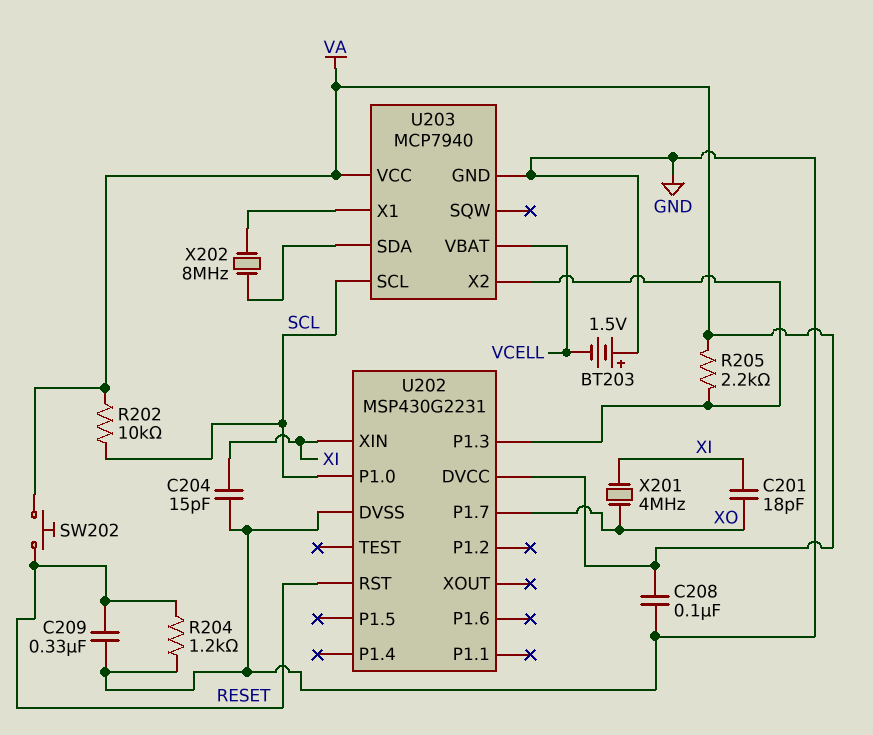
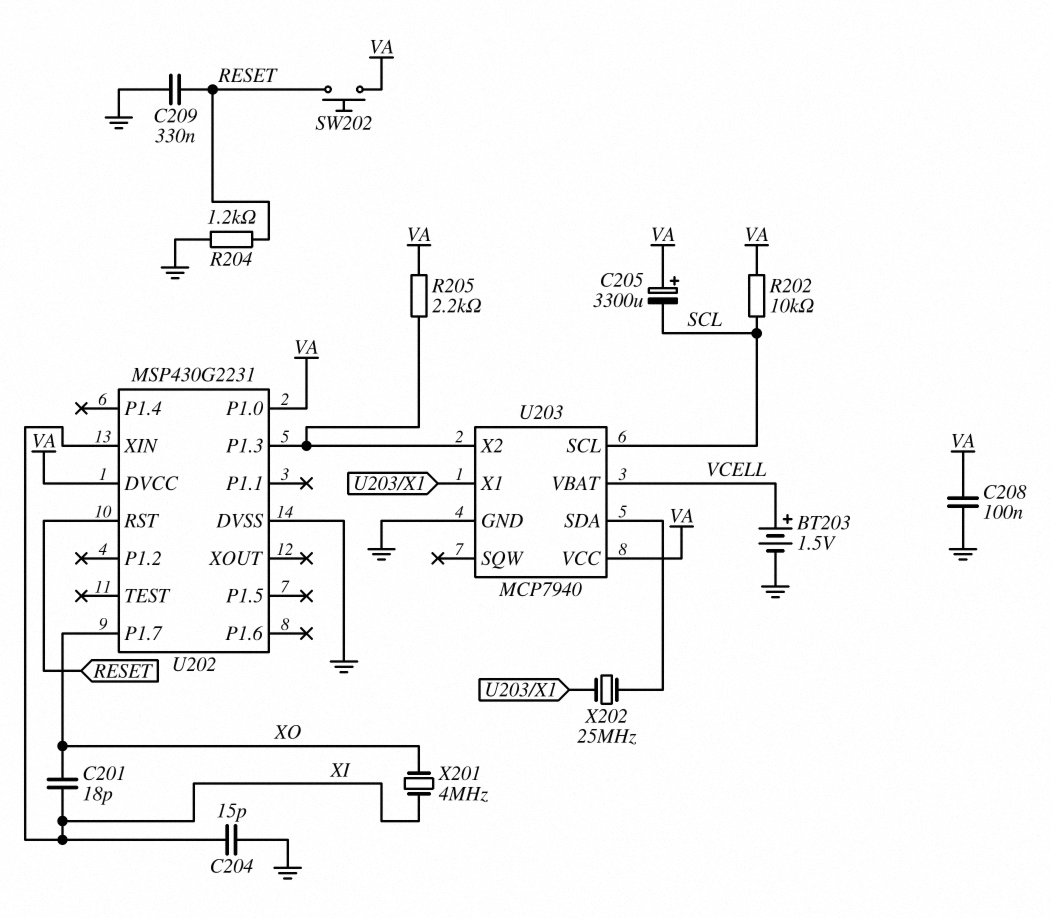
BT203: 1.5V (plus GND, minus VCELL) -> 1.5V (plus VCELL, minus GND)
C205: none -> 3300uF (plus VA, minus SCL)
U202 pin P1.0: SCL -> VA
X202: 8MHz (U203/SDA, U203/X1) -> 25MHz (U203/SDA, U203/X1)

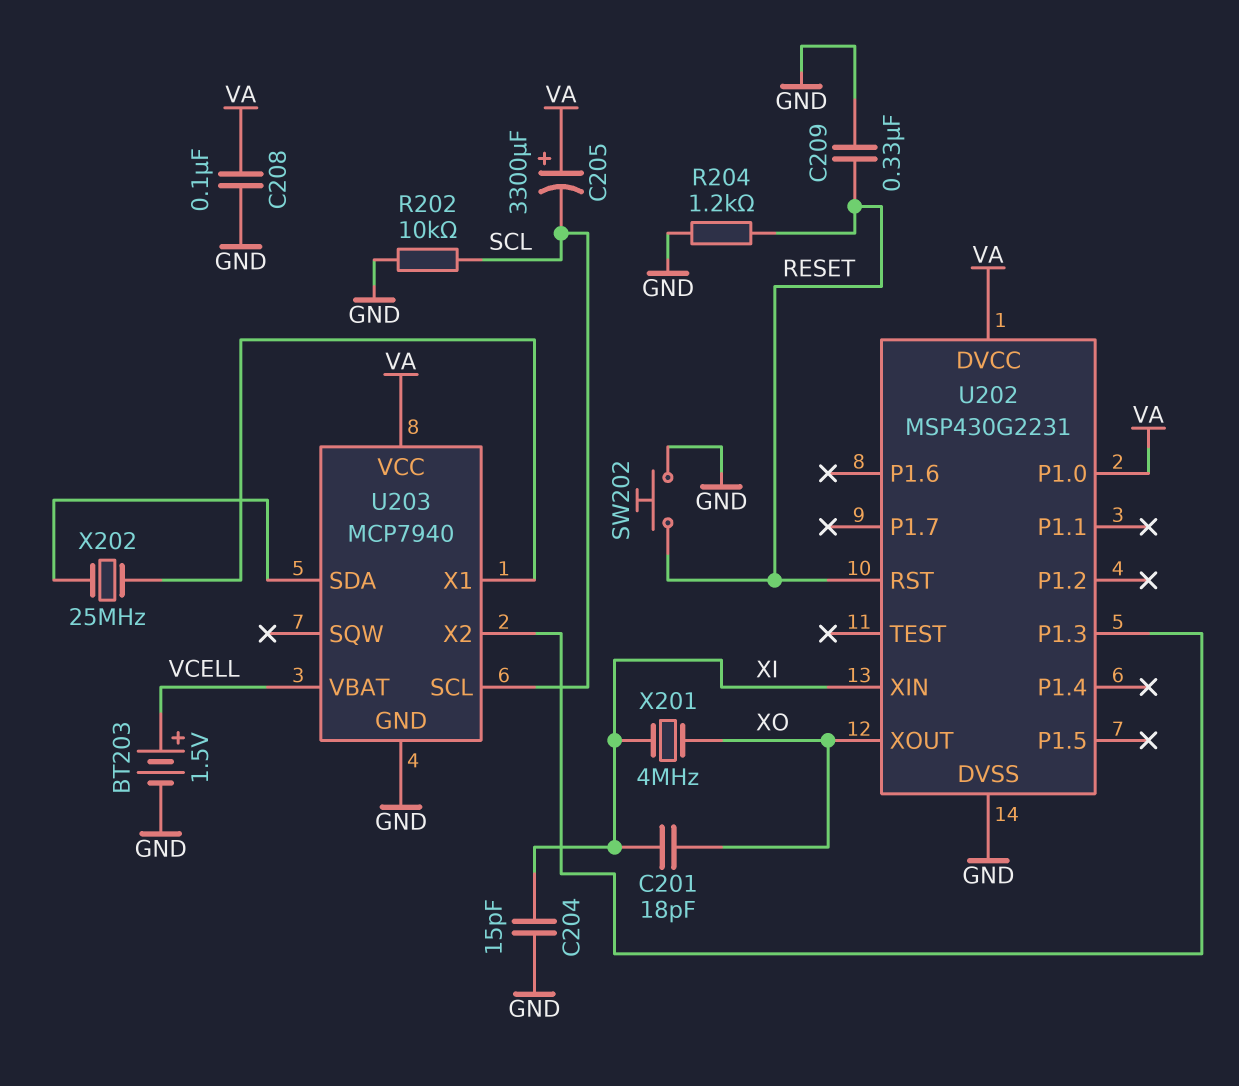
R202: 10k (SCL, VA) -> 10k (GND, SCL)
R205: 2.2k (U202/P1.3, VA) -> none
SW202: button (RESET, VA) -> button (GND, RESET)
U202 pin P1.7: XO -> none
U202 pin XOUT: none -> XO

